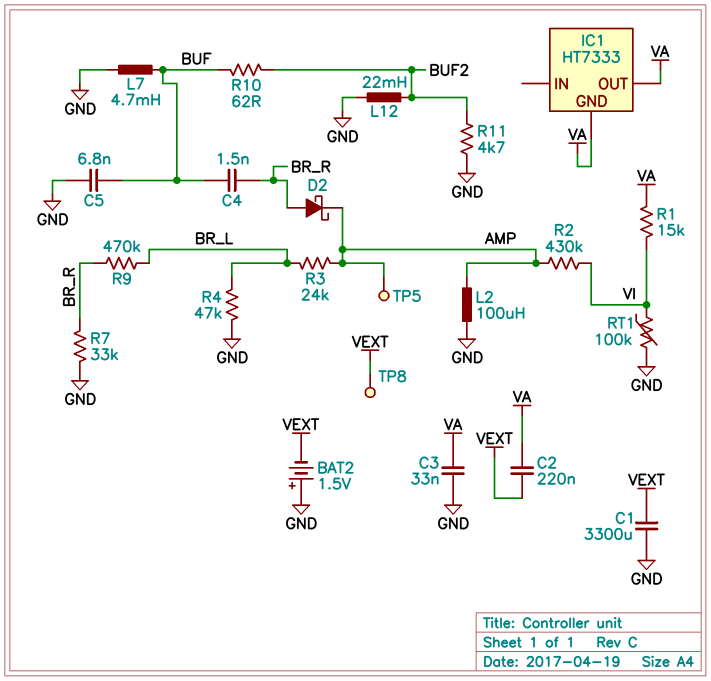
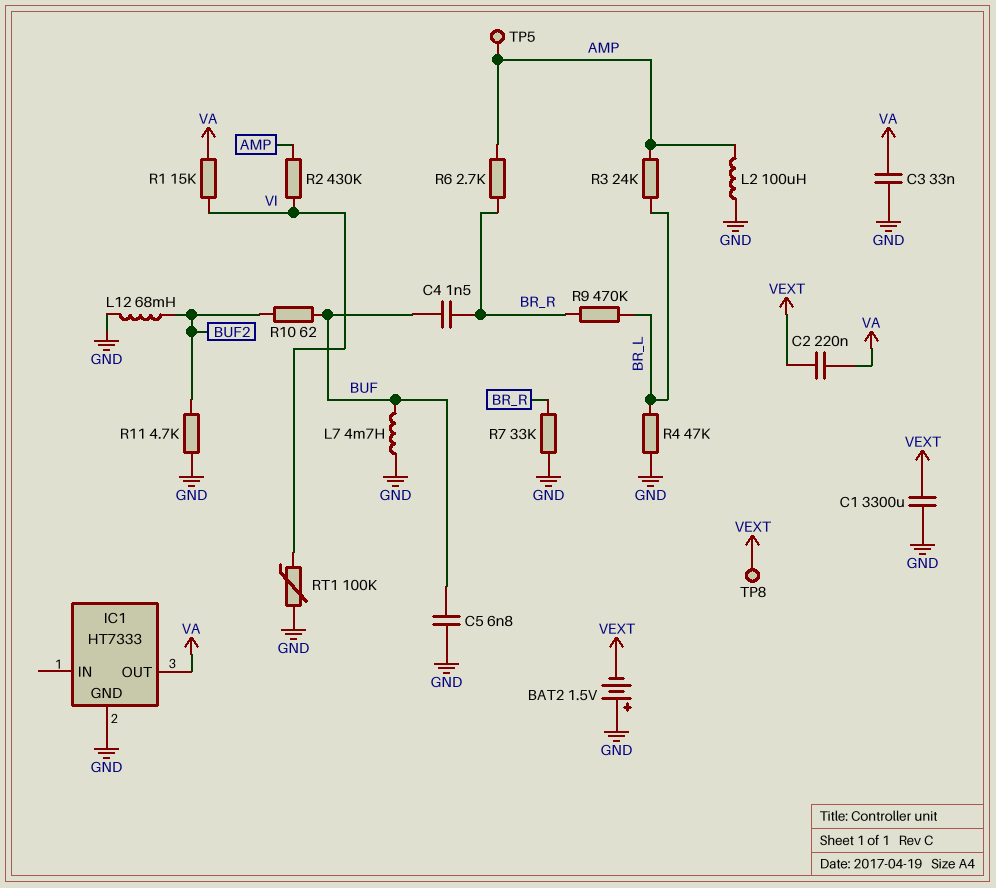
D2: schottky (A BR_R, K AMP) -> none
IC1 pin GND: VA -> GND
L12: 22mH (BUF2, GND) -> 68mH (BUF2, GND)
R6: none -> 2.7k (AMP, BR_R)

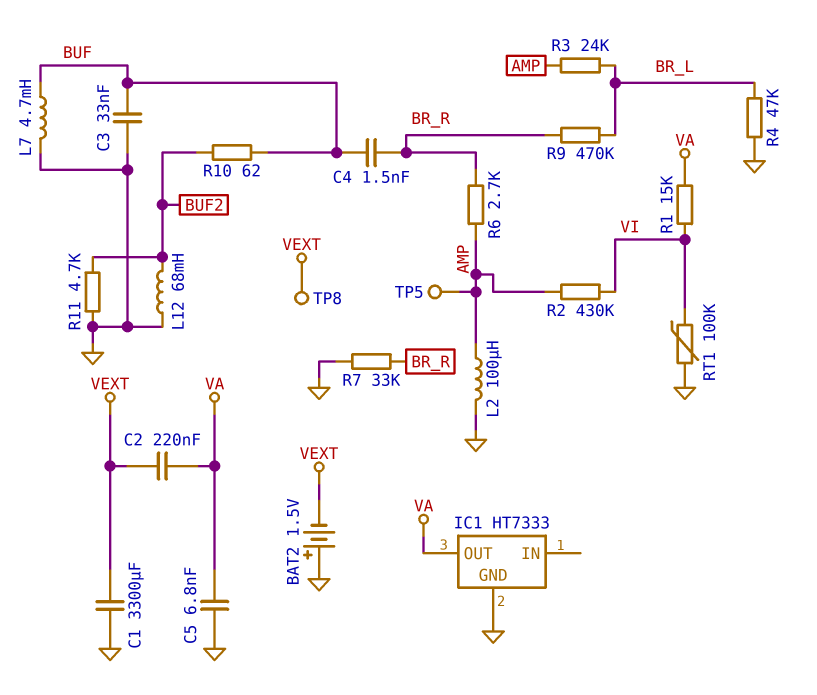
C3: 33nF (GND, VA) -> 33nF (BUF, GND)
C5: 6.8nF (BUF, GND) -> 6.8nF (GND, VA)

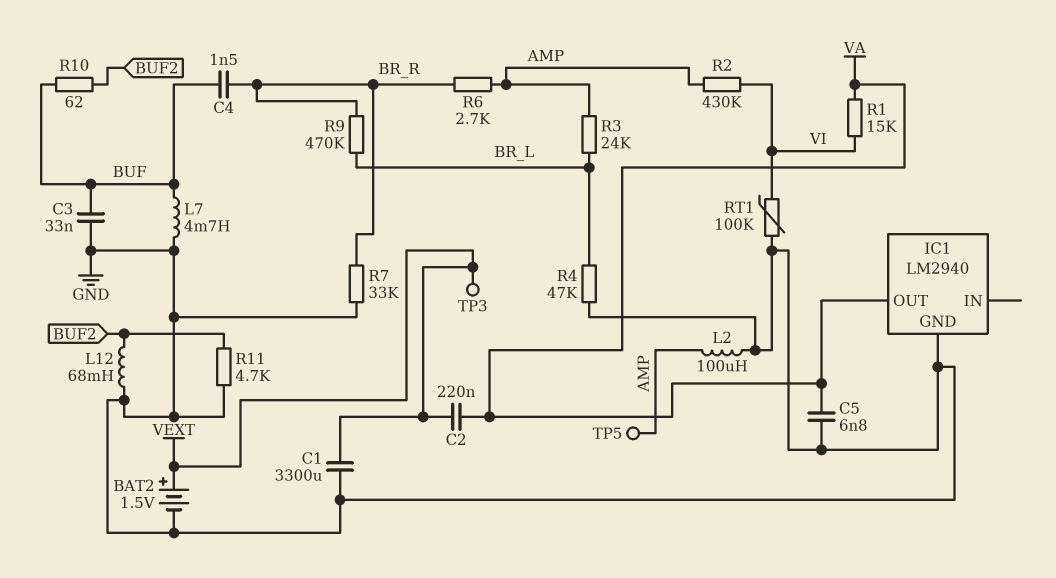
BAT2: 1.5V (plus GND, minus VEXT) -> 1.5V (plus VEXT, minus GND)
IC1: HT7333 -> LM2940
TP3: none -> test point (VEXT)
TP8: test point (VEXT) -> none

